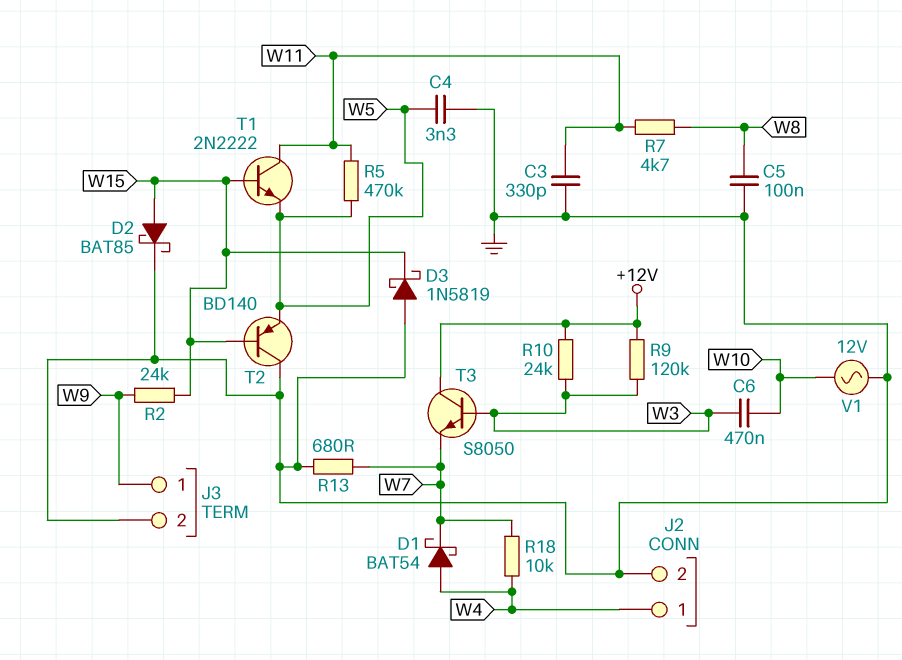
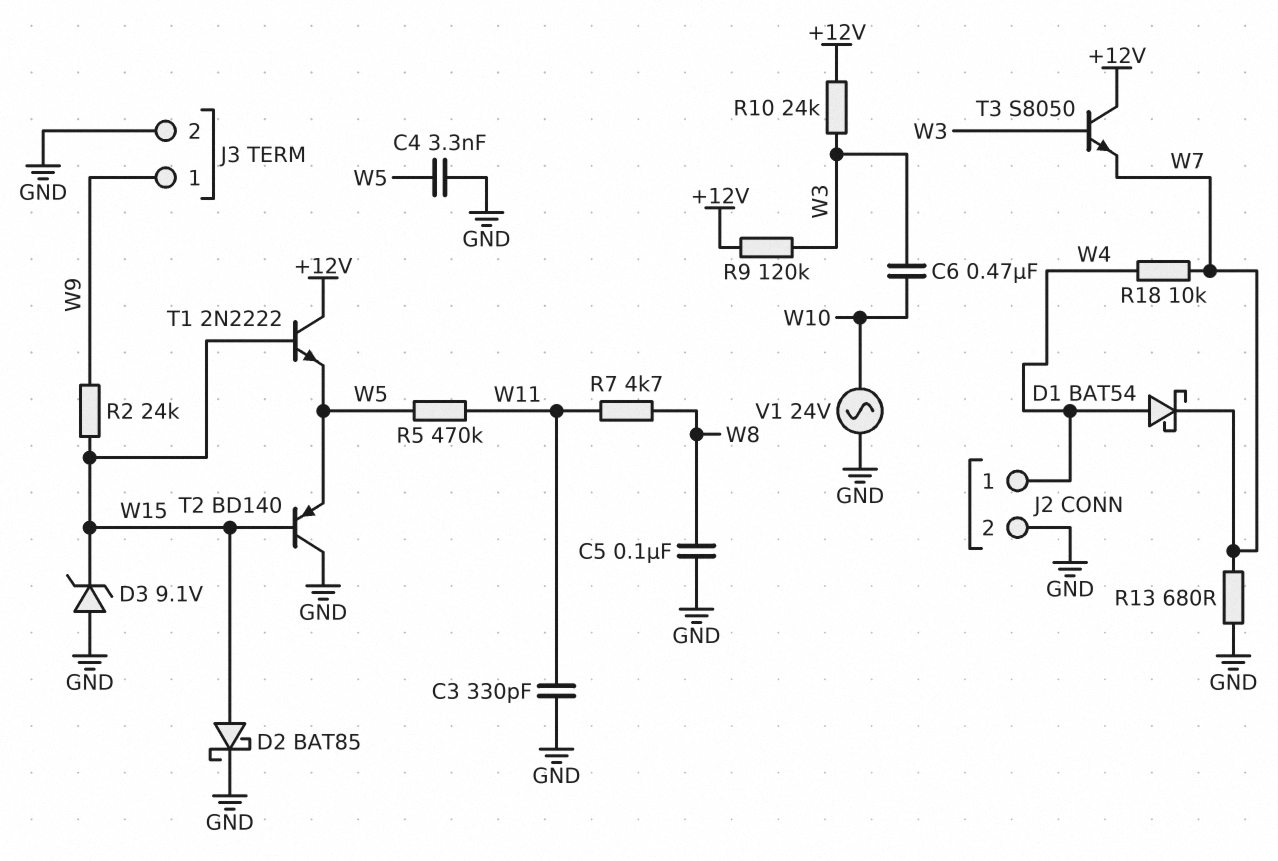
D3: schottky 1N5819 (A GND, K W15) -> zener 9.1V (A GND, K W15)
T1: NPN 2N2222 (B W15, C W11, E W5) -> NPN 2N2222 (B W15, C +12V, E W5)
V1: AC 12V (GND, W10) -> AC 24V (GND, W10)

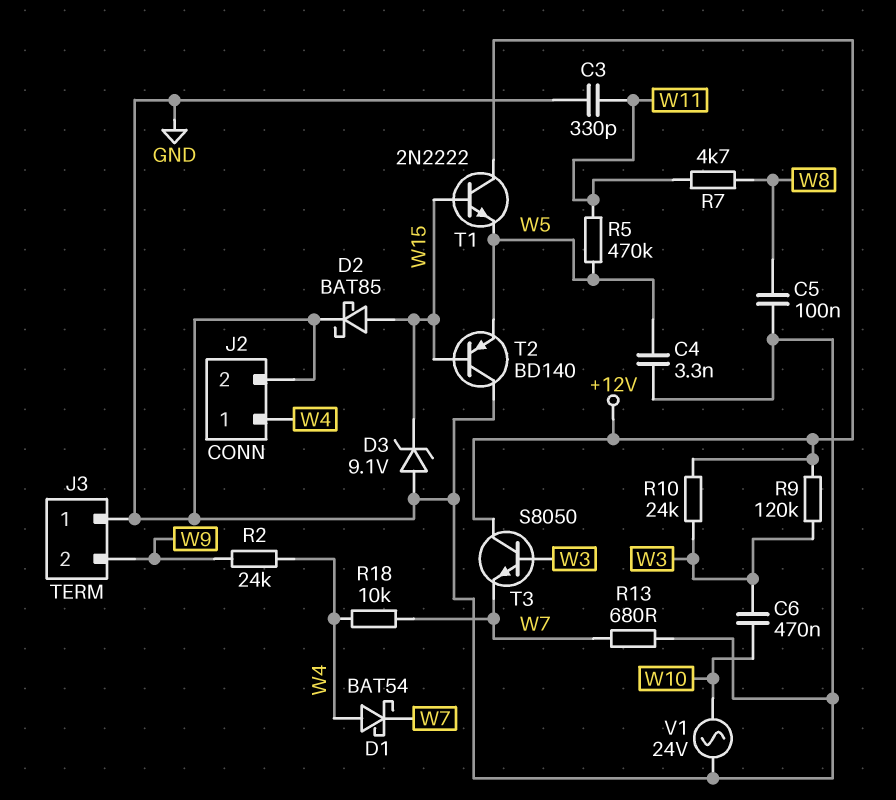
J3 pin 1: W9 -> GND
J3 pin 2: GND -> W9
R2: 24k (W9, W15) -> 24k (W4, W9)

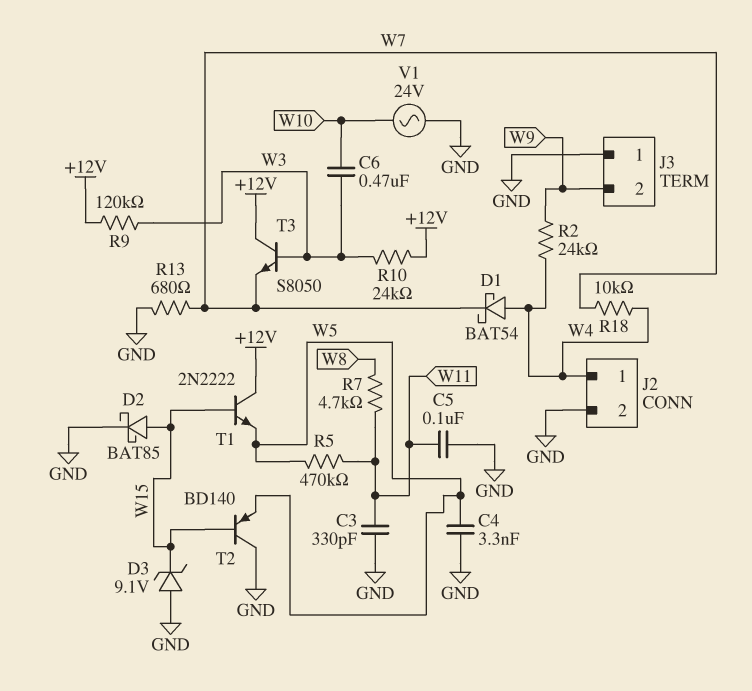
C5: 100nF (GND, W8) -> 100nF (GND, W11)

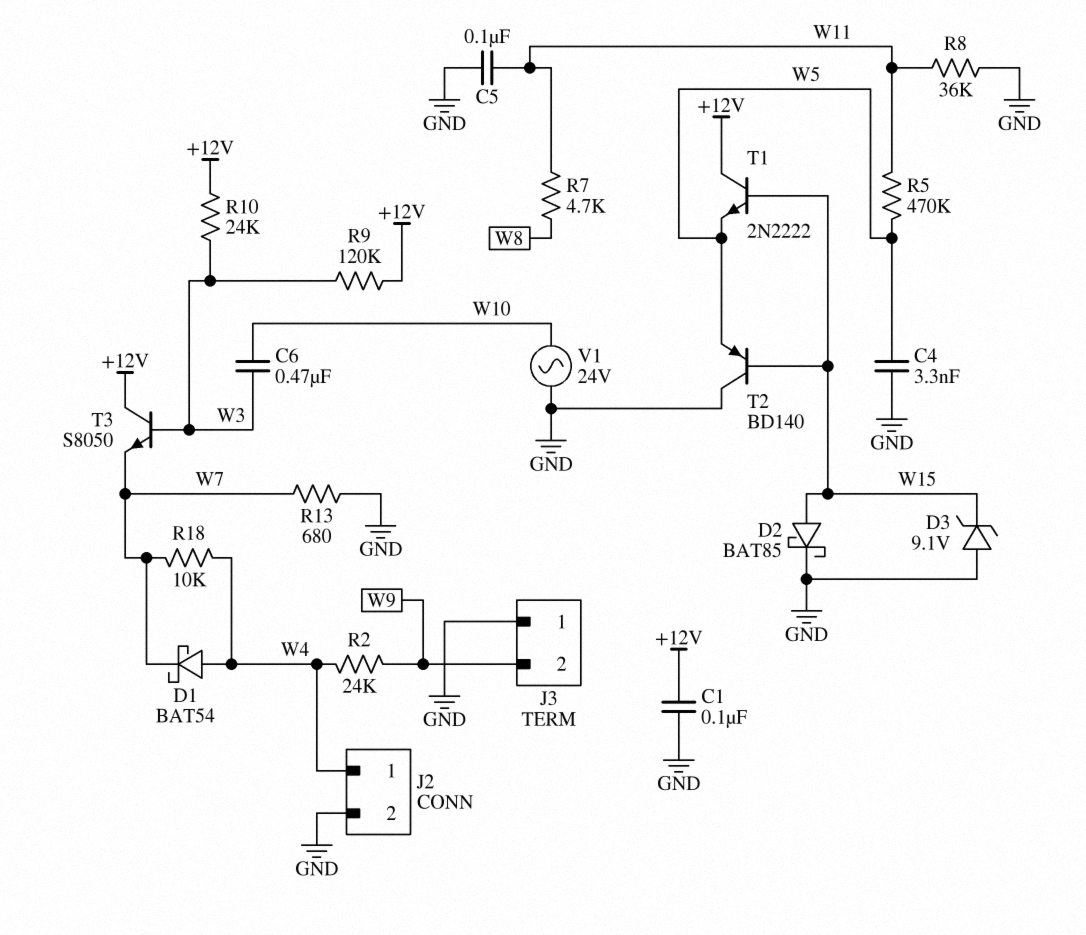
C1: none -> 100nF (+12V, GND)
C3: 330pF (GND, W11) -> none
R8: none -> 36k (GND, W11)

